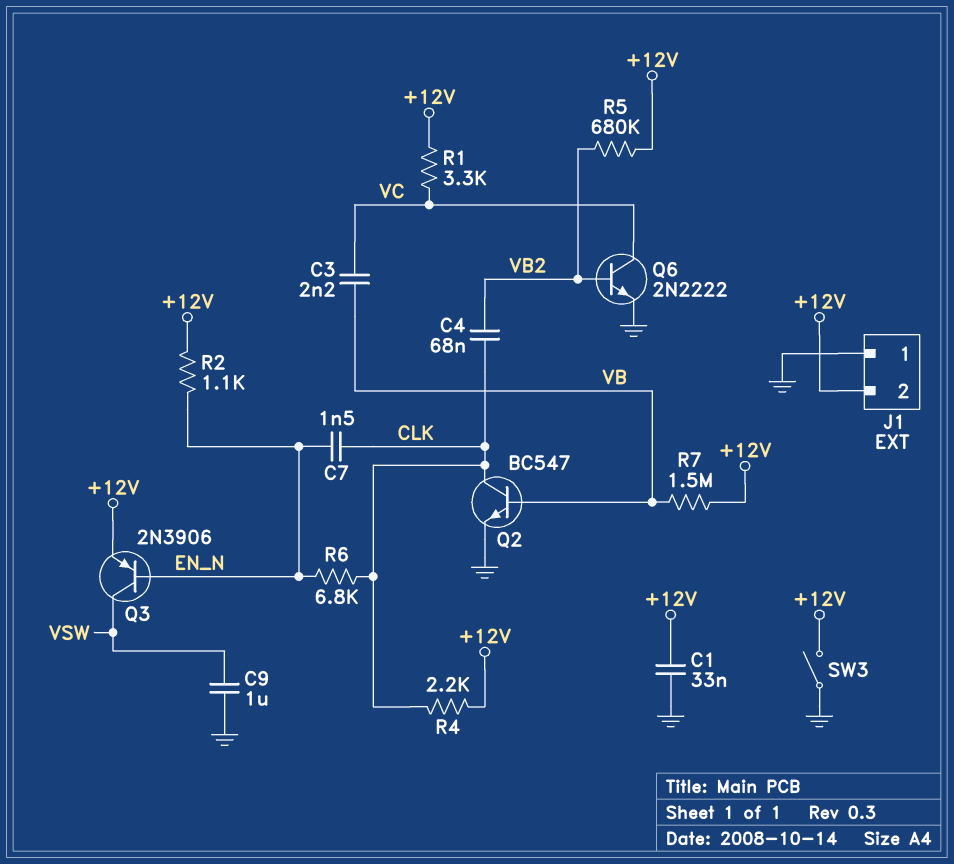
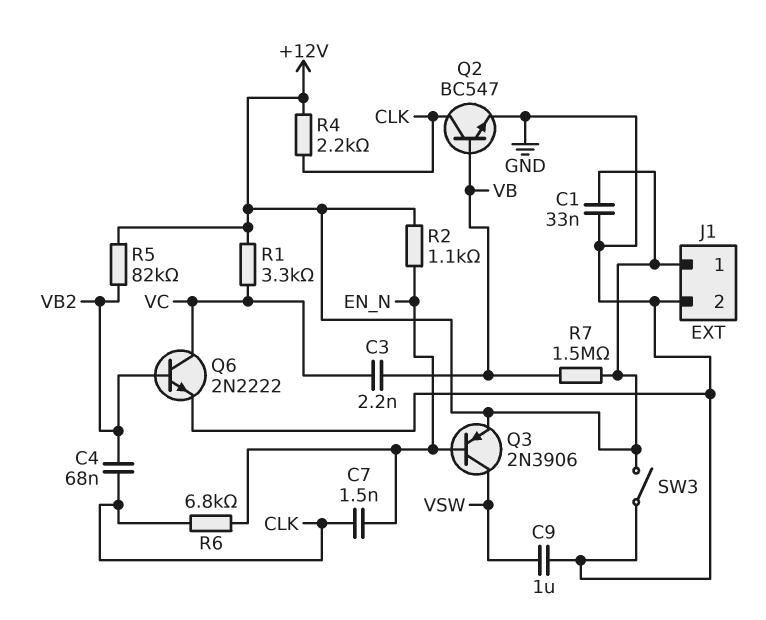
J1 pin 1: GND -> +12V
J1 pin 2: +12V -> GND
R5: 680k (+12V, VB2) -> 82k (+12V, VB2)

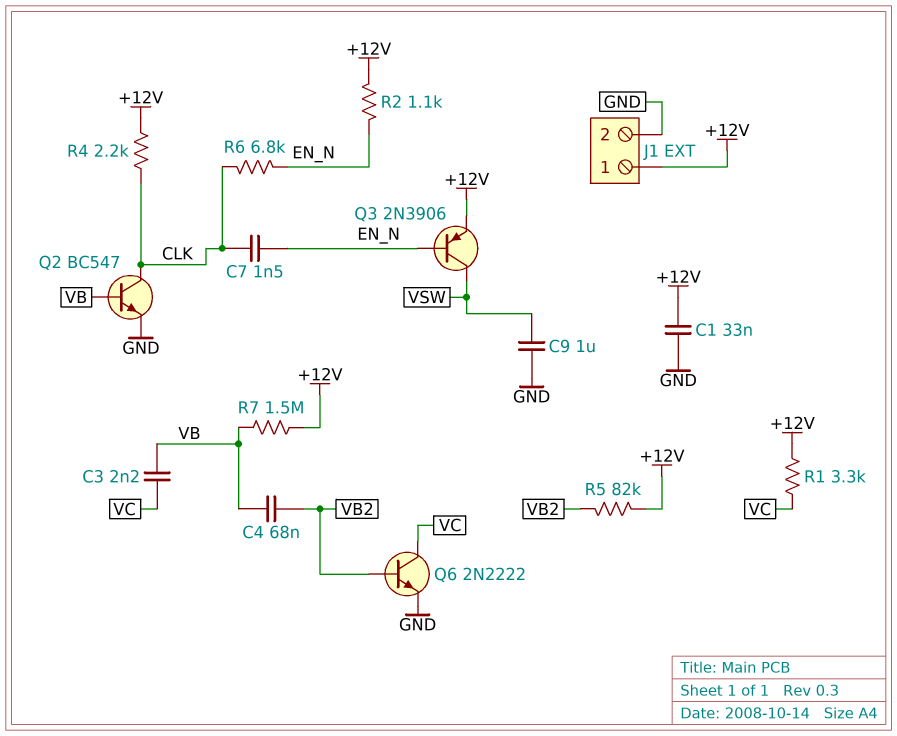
C4: 68nF (CLK, VB2) -> 68nF (VB, VB2)
SW3: switch (+12V, GND) -> none

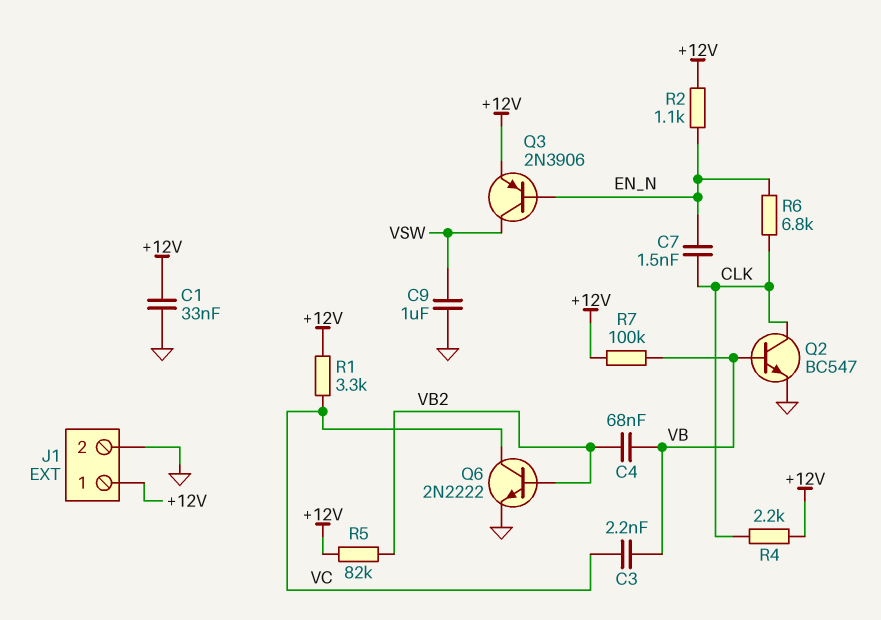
R7: 1.5M (+12V, VB) -> 100k (+12V, VB)

